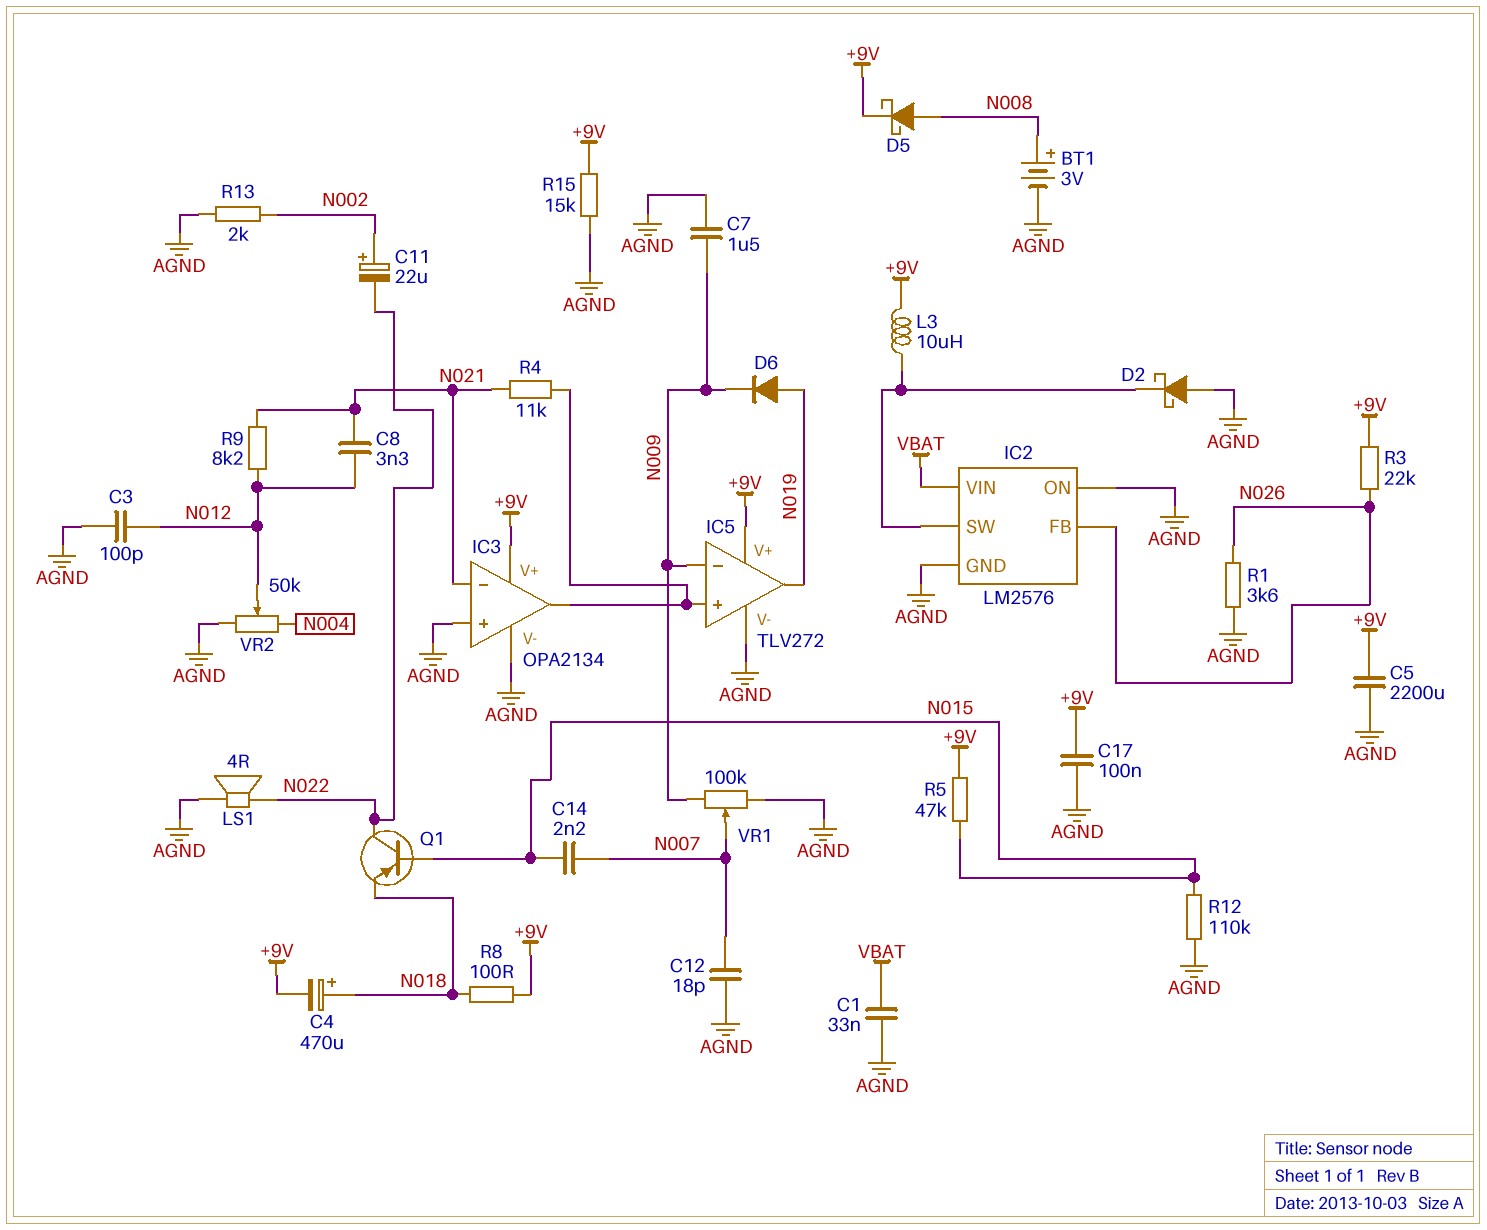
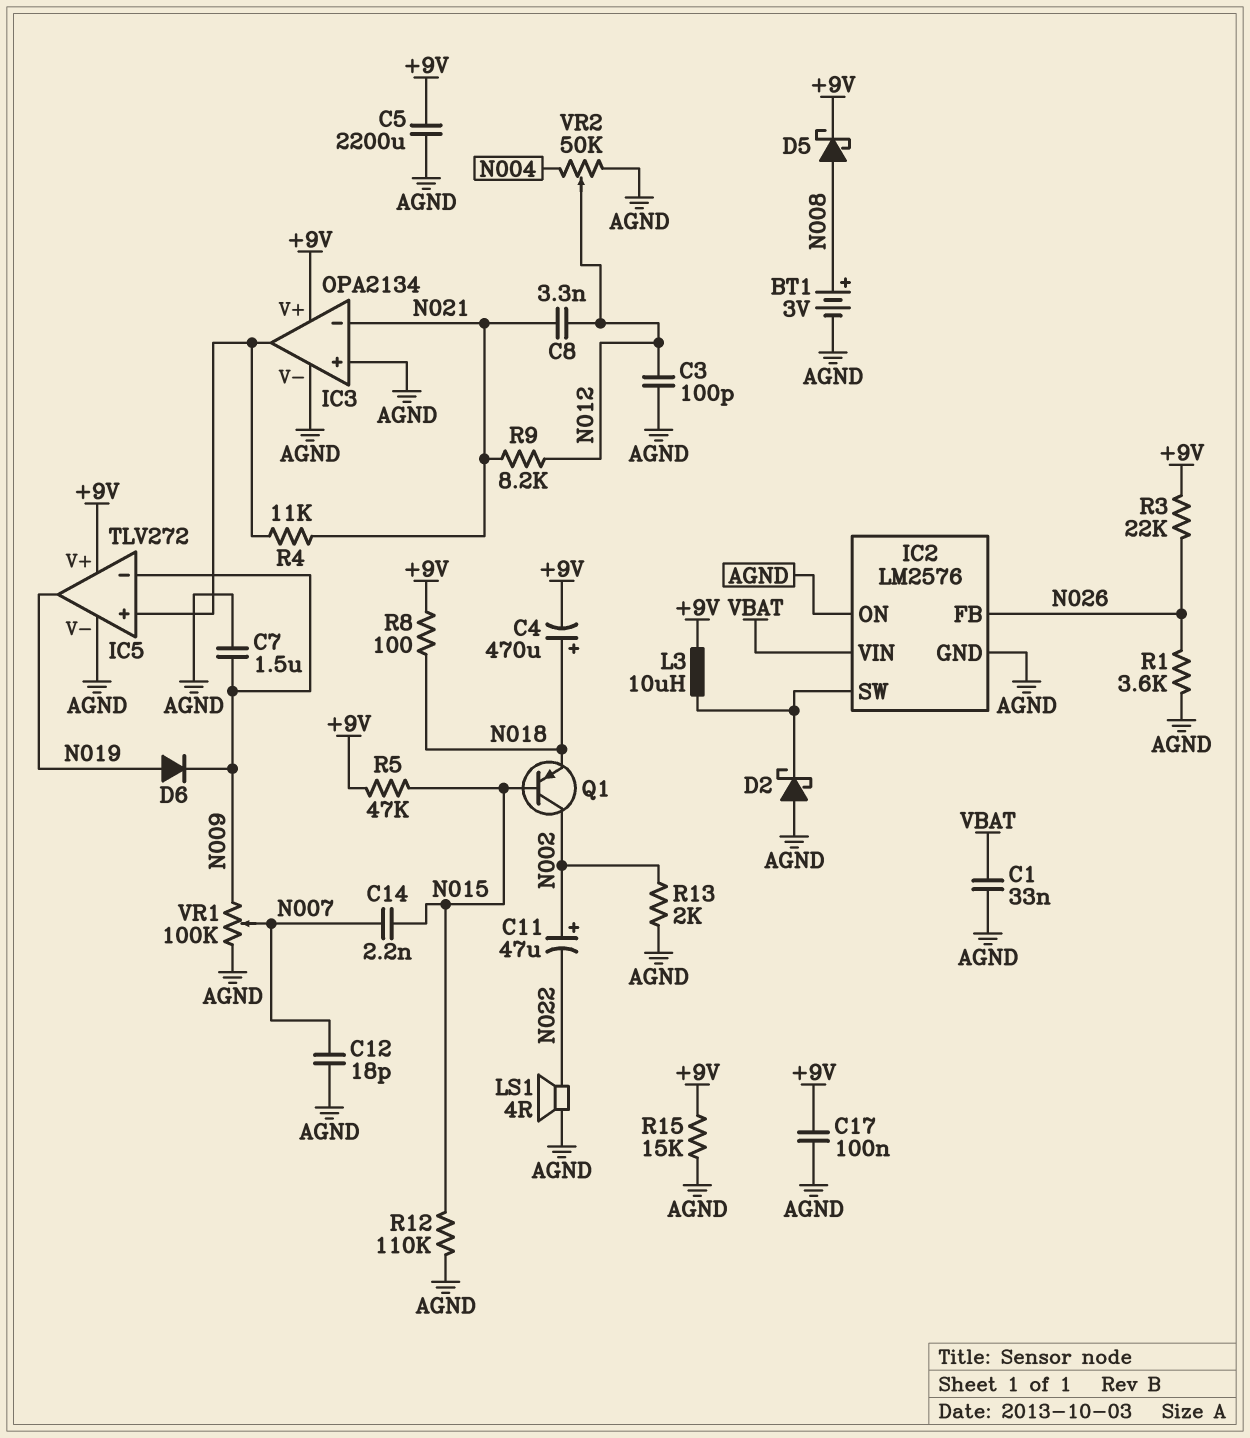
C11: 22uF (plus N002, minus N022) -> 47uF (plus N002, minus N022)
Q1: PNP (B N015, C N022, E N018) -> PNP (B N015, C N002, E N018)

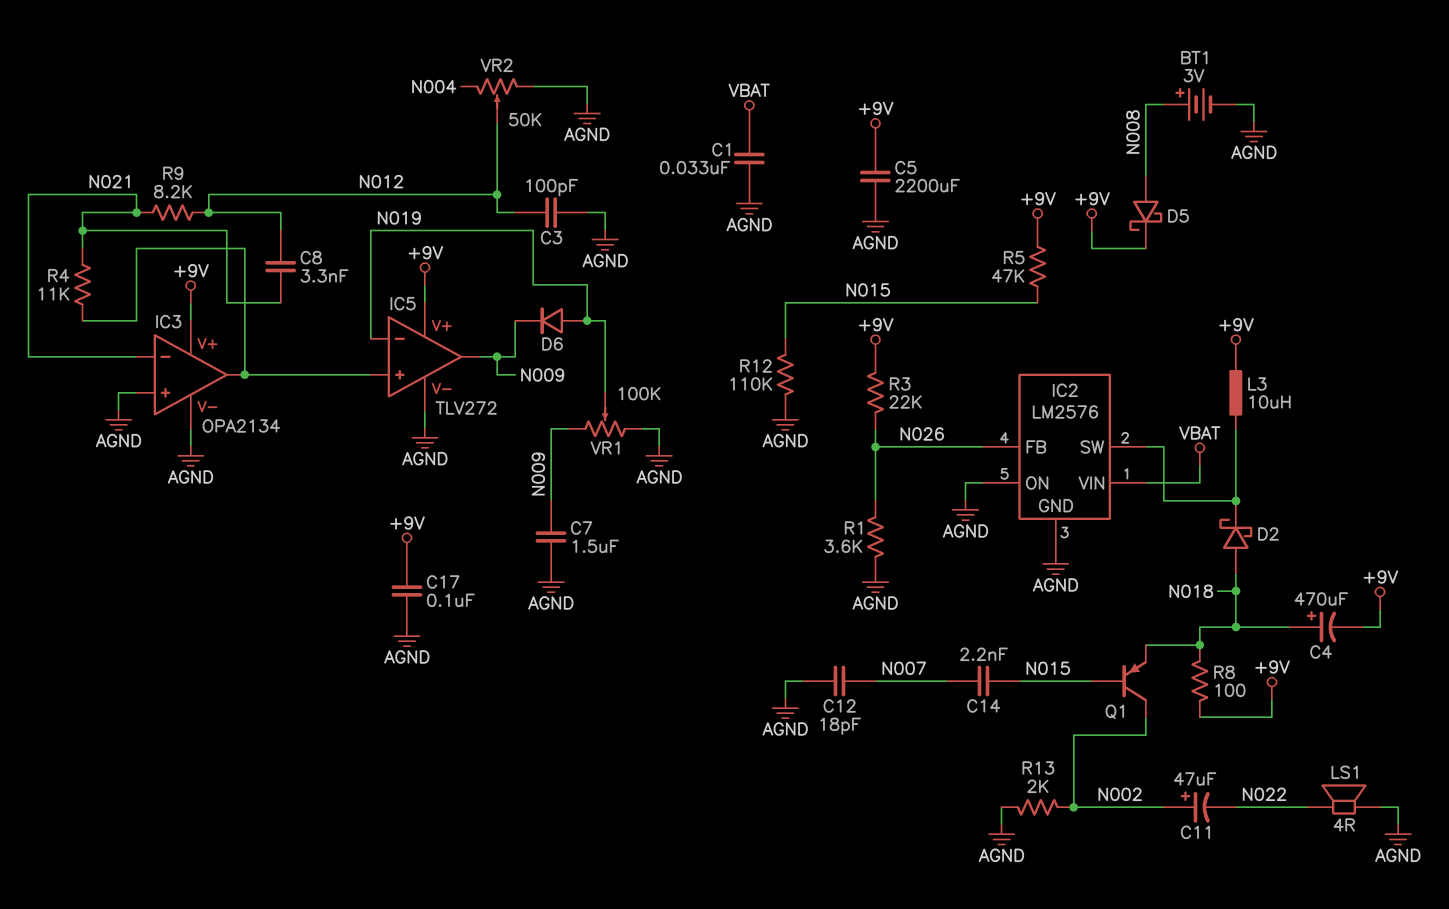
D2: schottky (A AGND, K IC2/SW) -> schottky (A N018, K IC2/SW)
IC5 pin in-: N009 -> N019
IC5 pin out: N019 -> N009
R15: 15k (+9V, AGND) -> none
VR1: 100k (AGND, N009, wiper N007) -> 100k (AGND, N009, wiper N019)

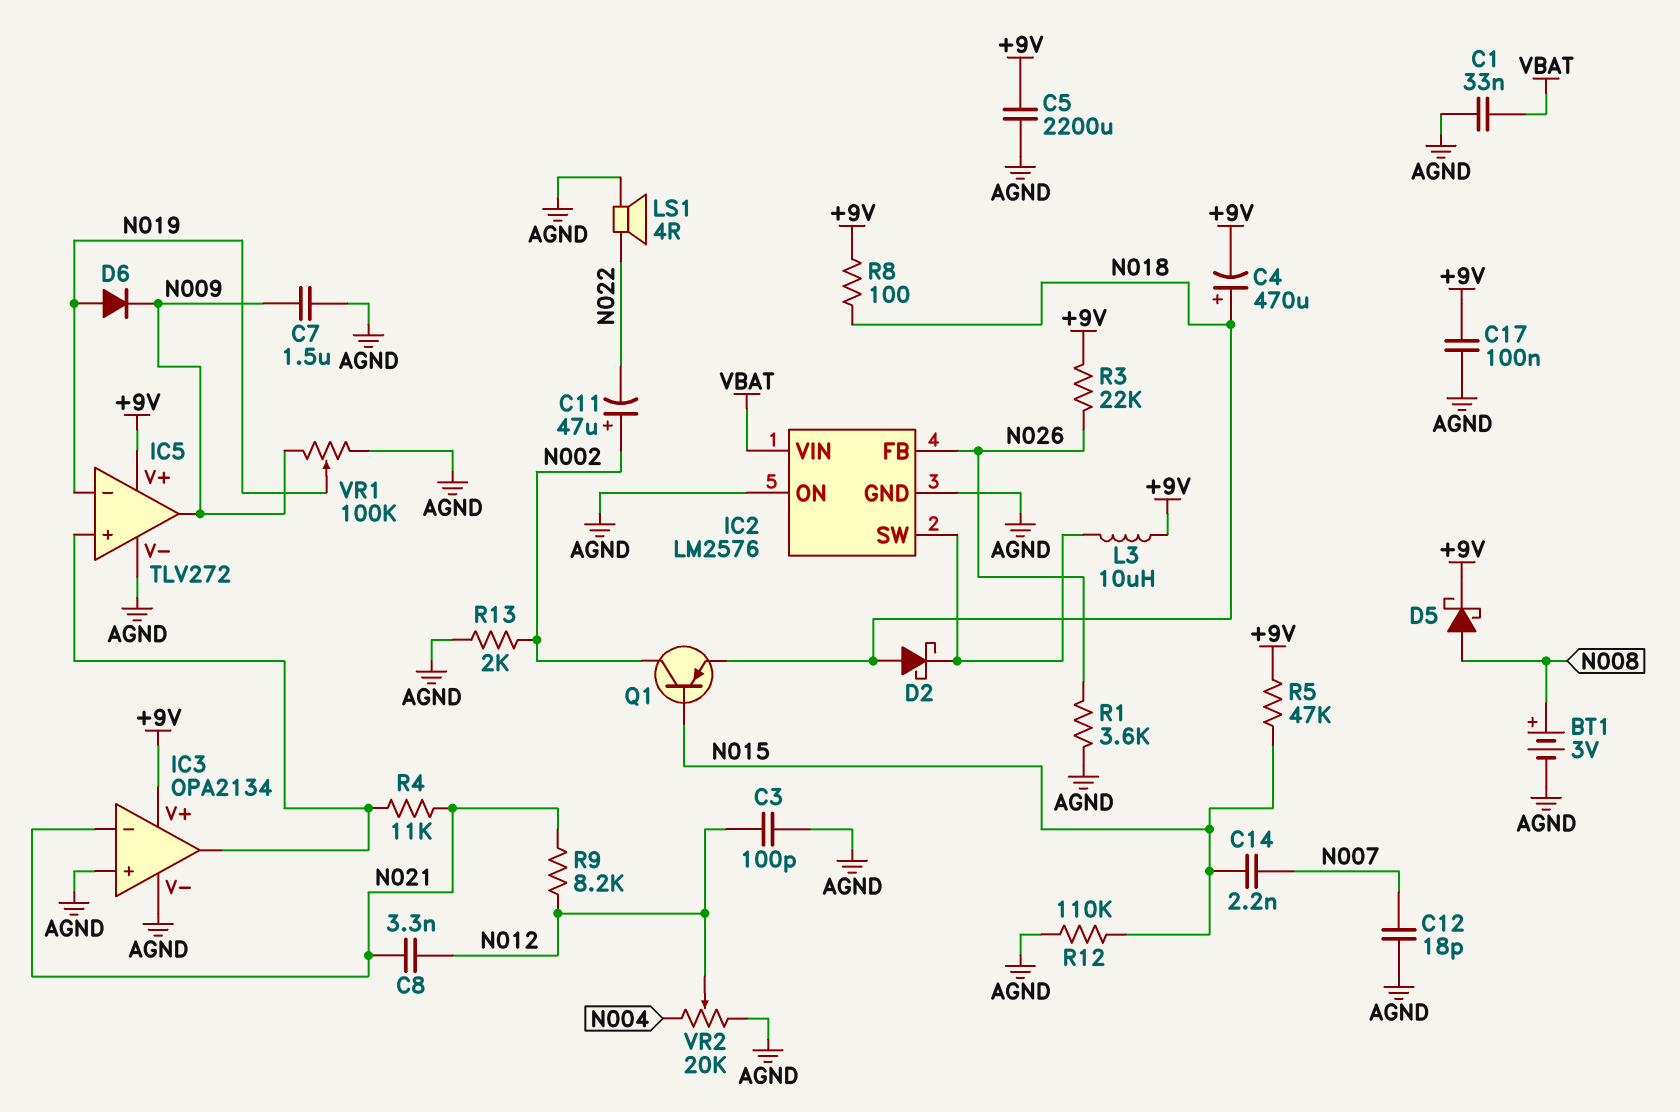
VR2: 50k (AGND, N004, wiper N012) -> 20k (AGND, N004, wiper N012)

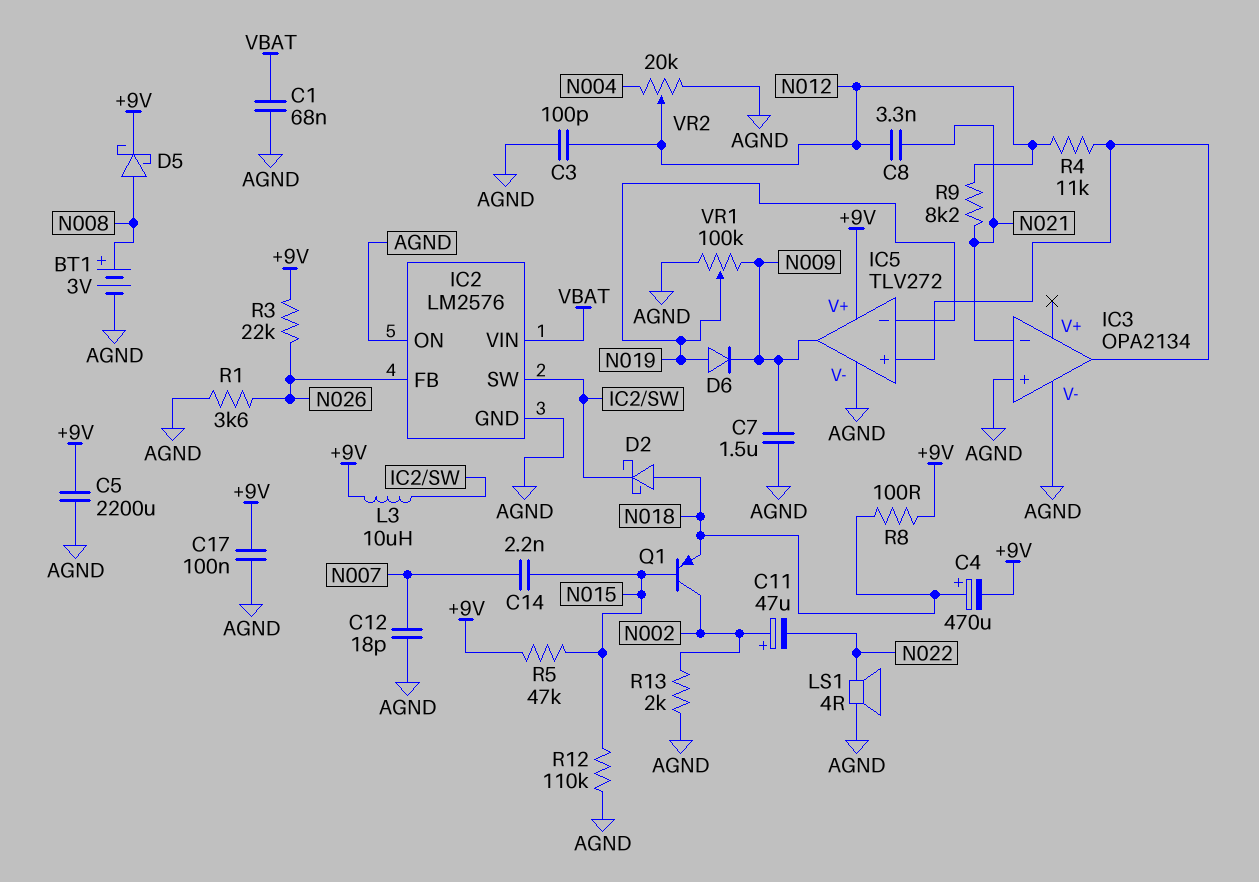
C1: 33nF (AGND, VBAT) -> 68nF (AGND, VBAT)
IC3 pin V+: +9V -> none
R4: 11k (IC3/out, N021) -> 11k (IC3/out, N012)

